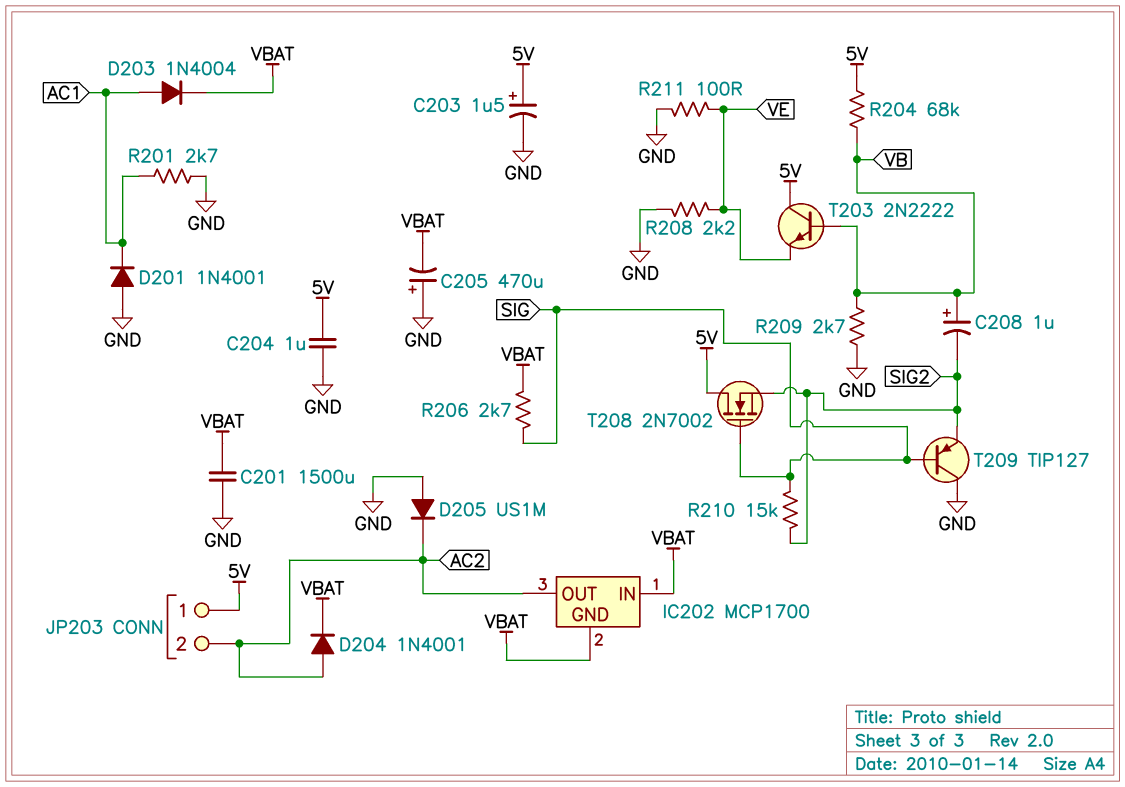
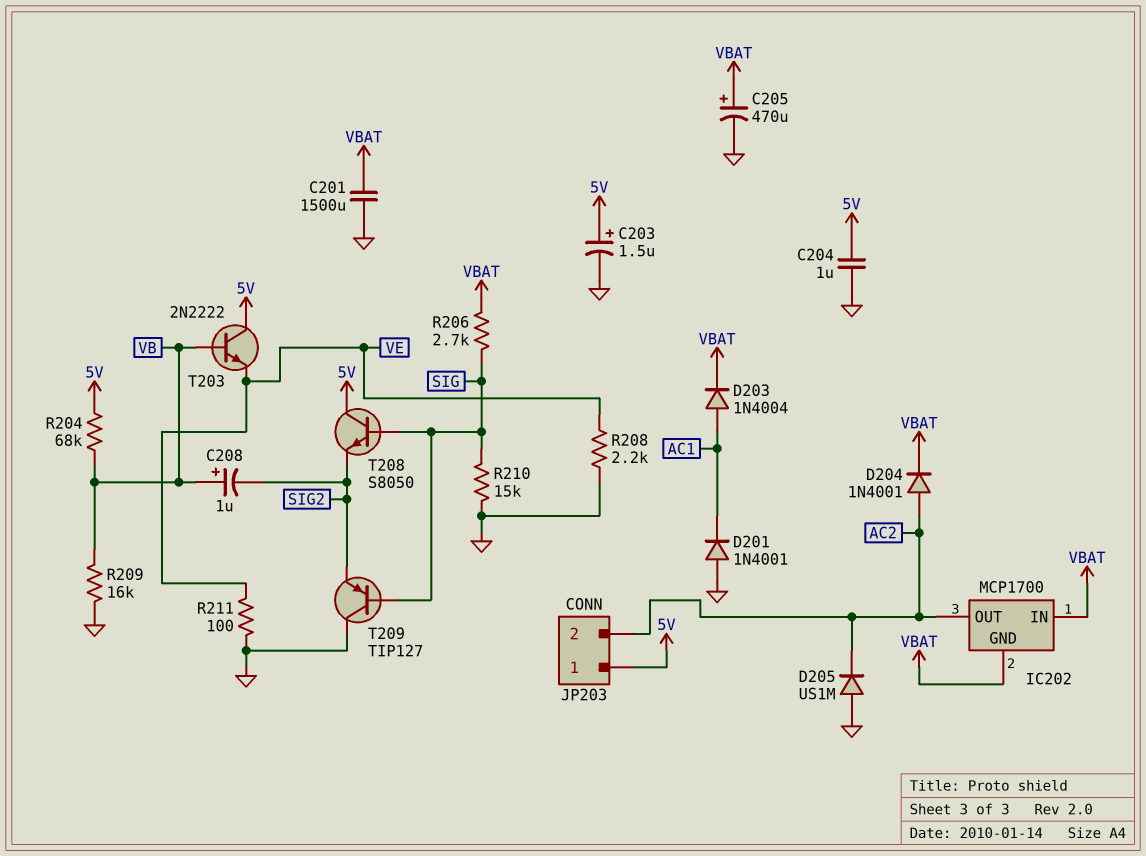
C205: 470uF (plus GND, minus VBAT) -> 470uF (plus VBAT, minus GND)
R201: 2.7k (AC1, GND) -> none
R209: 2.7k (GND, VB) -> 16k (GND, VB)
R210: 15k (SIG, SIG2) -> 15k (GND, SIG)
T208: NMOS 2N7002 (G SIG, D 5V, S SIG2) -> NPN S8050 (B SIG, C 5V, E SIG2)

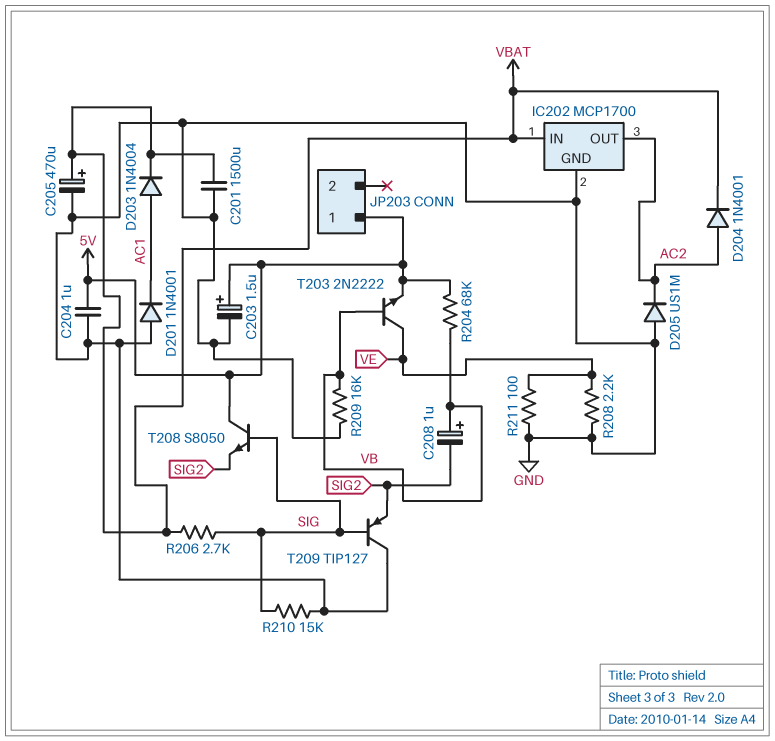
IC202 pin GND: VBAT -> GND
JP203 pin 2: AC2 -> none
T203: NPN 2N2222 (B VB, C 5V, E VE) -> NPN 2N2222 (B VB, C VE, E 5V)

